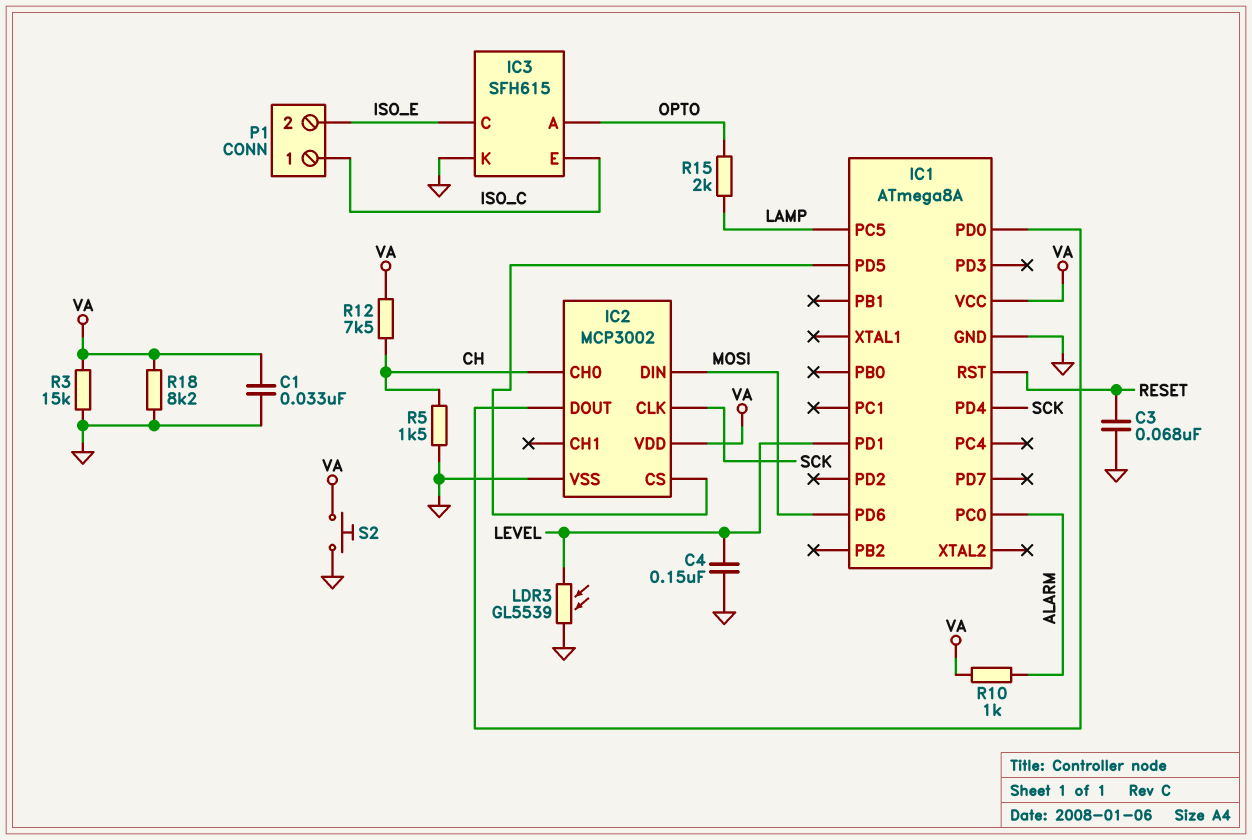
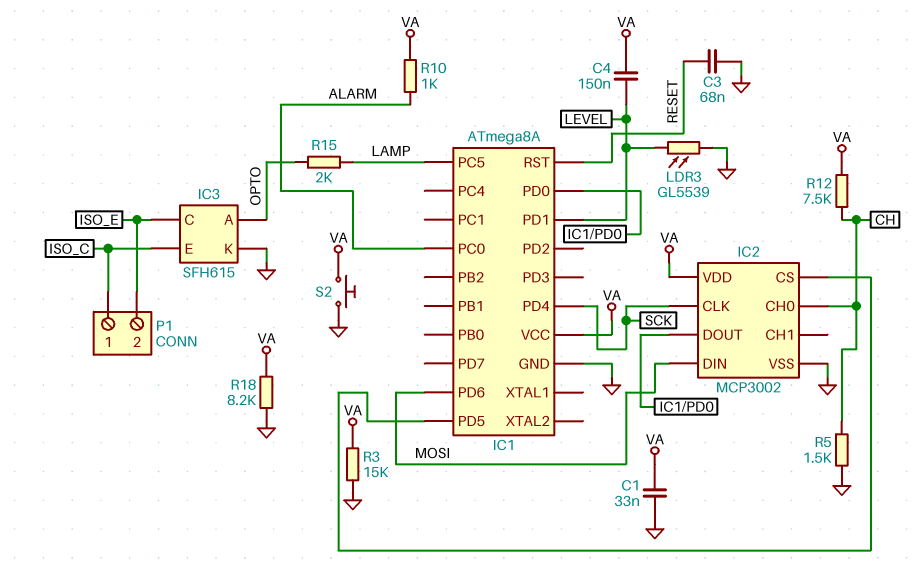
C4: 150nF (GND, LEVEL) -> 150nF (LEVEL, VA)

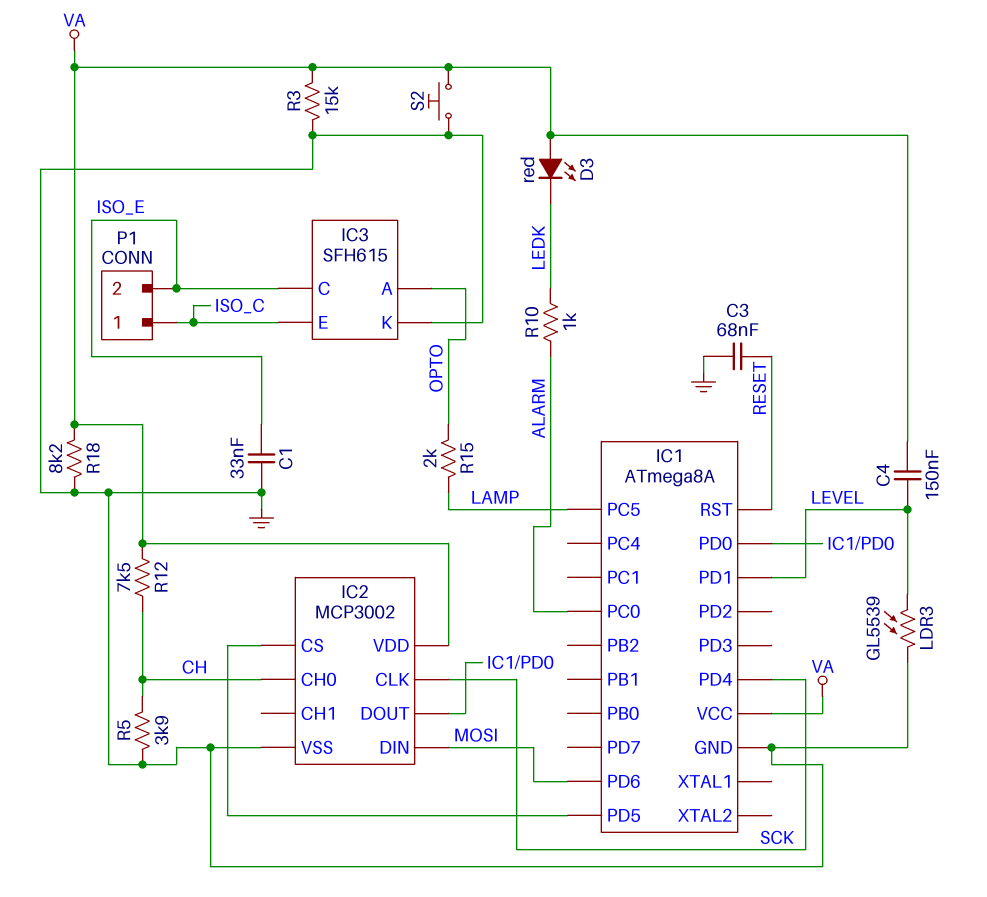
C1: 33nF (GND, VA) -> 33nF (GND, ISO_E)
D3: none -> LED red (A VA, K LEDK)
R5: 1.5k (CH, GND) -> 3.9k (CH, GND)
R10: 1k (ALARM, VA) -> 1k (ALARM, LEDK)

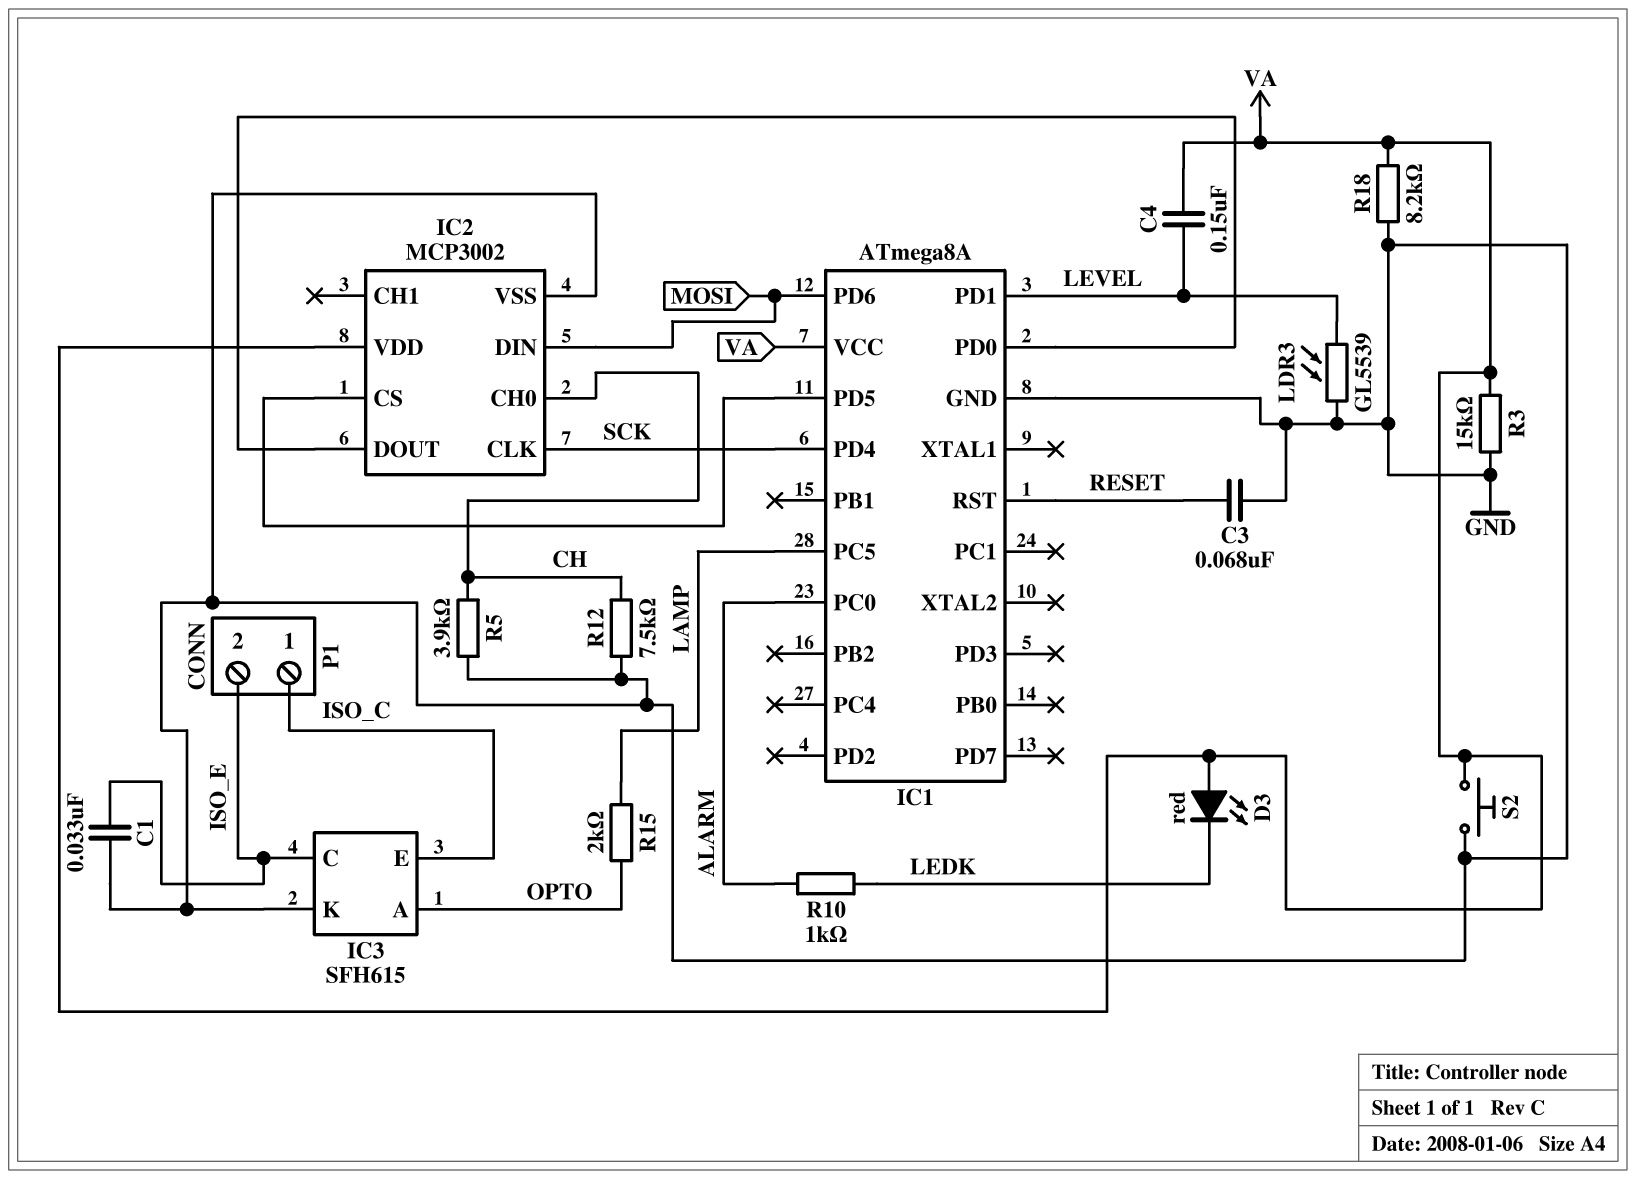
R12: 7.5k (CH, VA) -> 7.5k (CH, GND)

